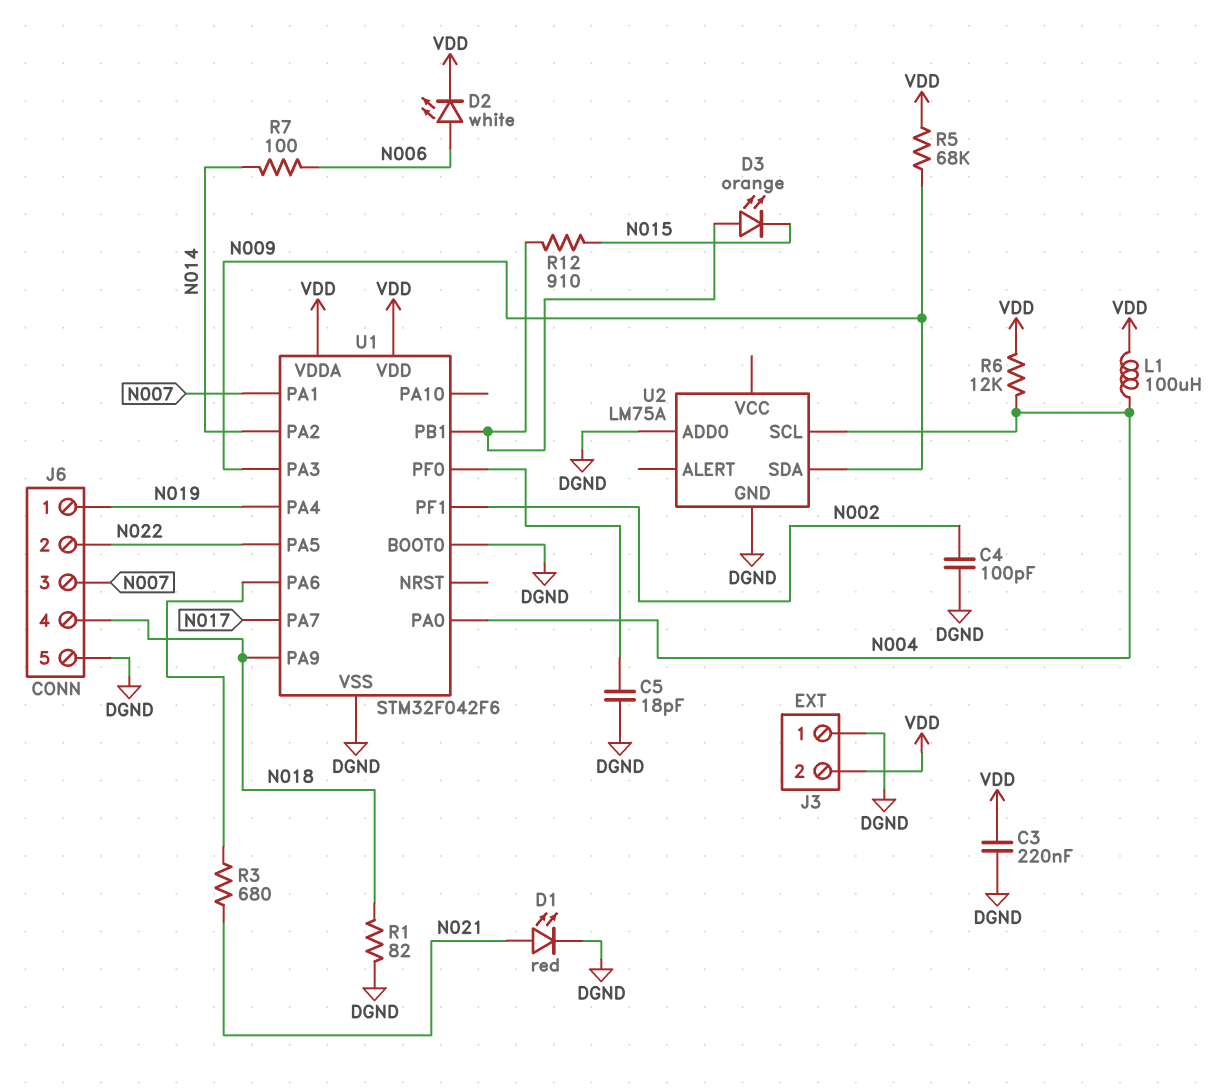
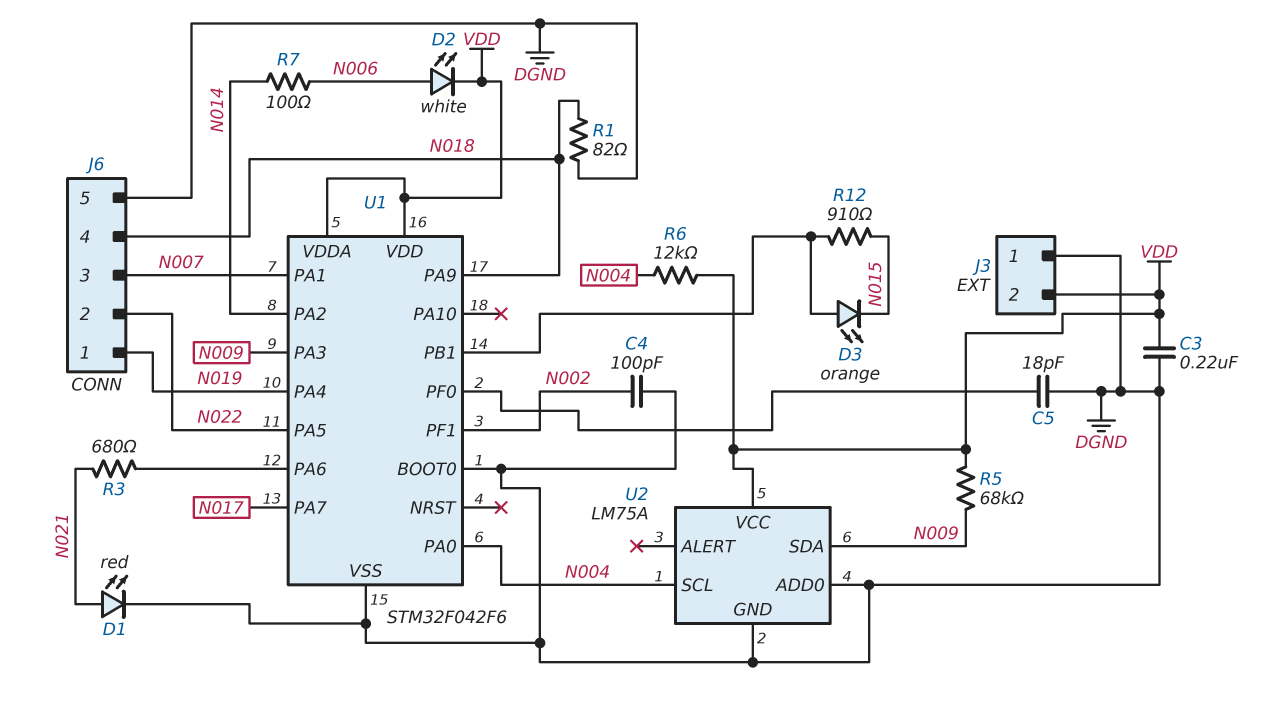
L1: 100uH (N004, VDD) -> none
U2 pin VCC: none -> VDD

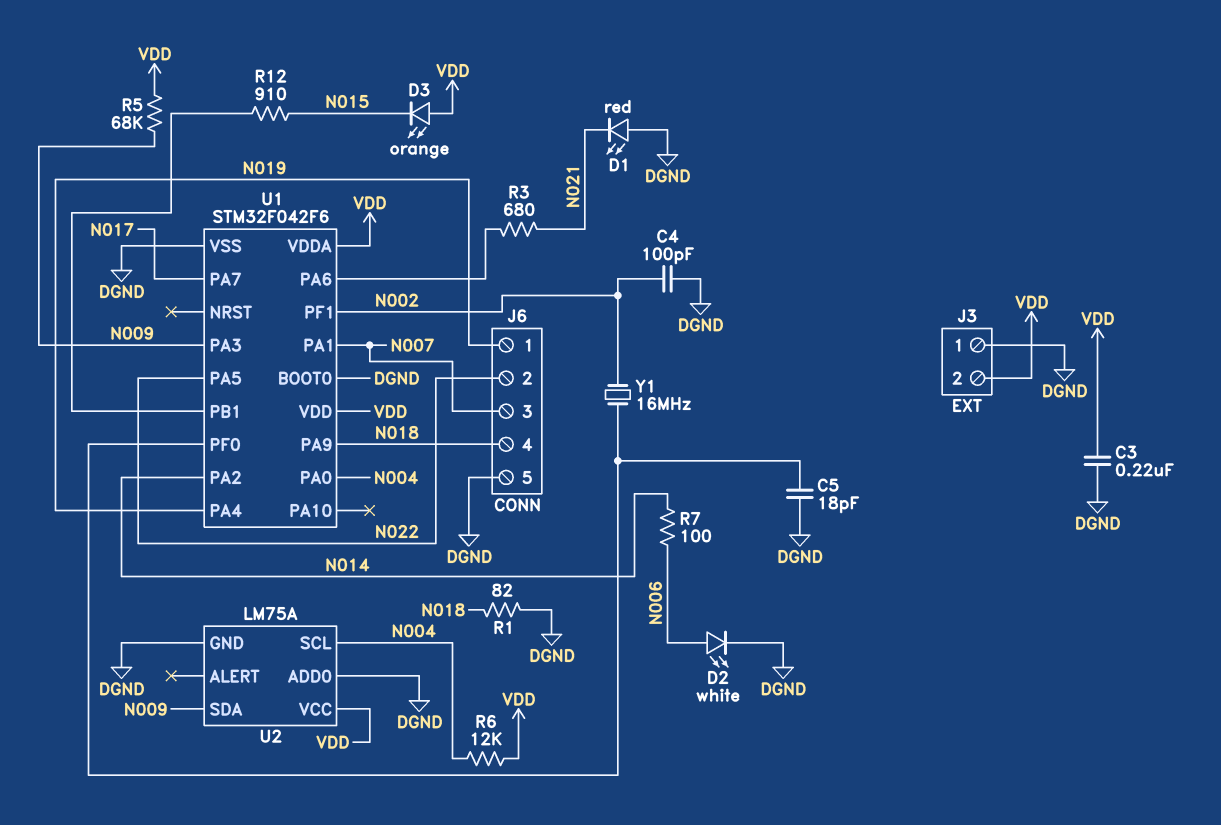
D1: LED red (A N021, K DGND) -> LED red (A DGND, K N021)
D2: LED white (A N006, K VDD) -> LED white (A N006, K DGND)
D3: LED orange (A U1/PB1, K N015) -> LED orange (A VDD, K N015)
Y1: none -> 16MHz (N002, U1/PF0)

